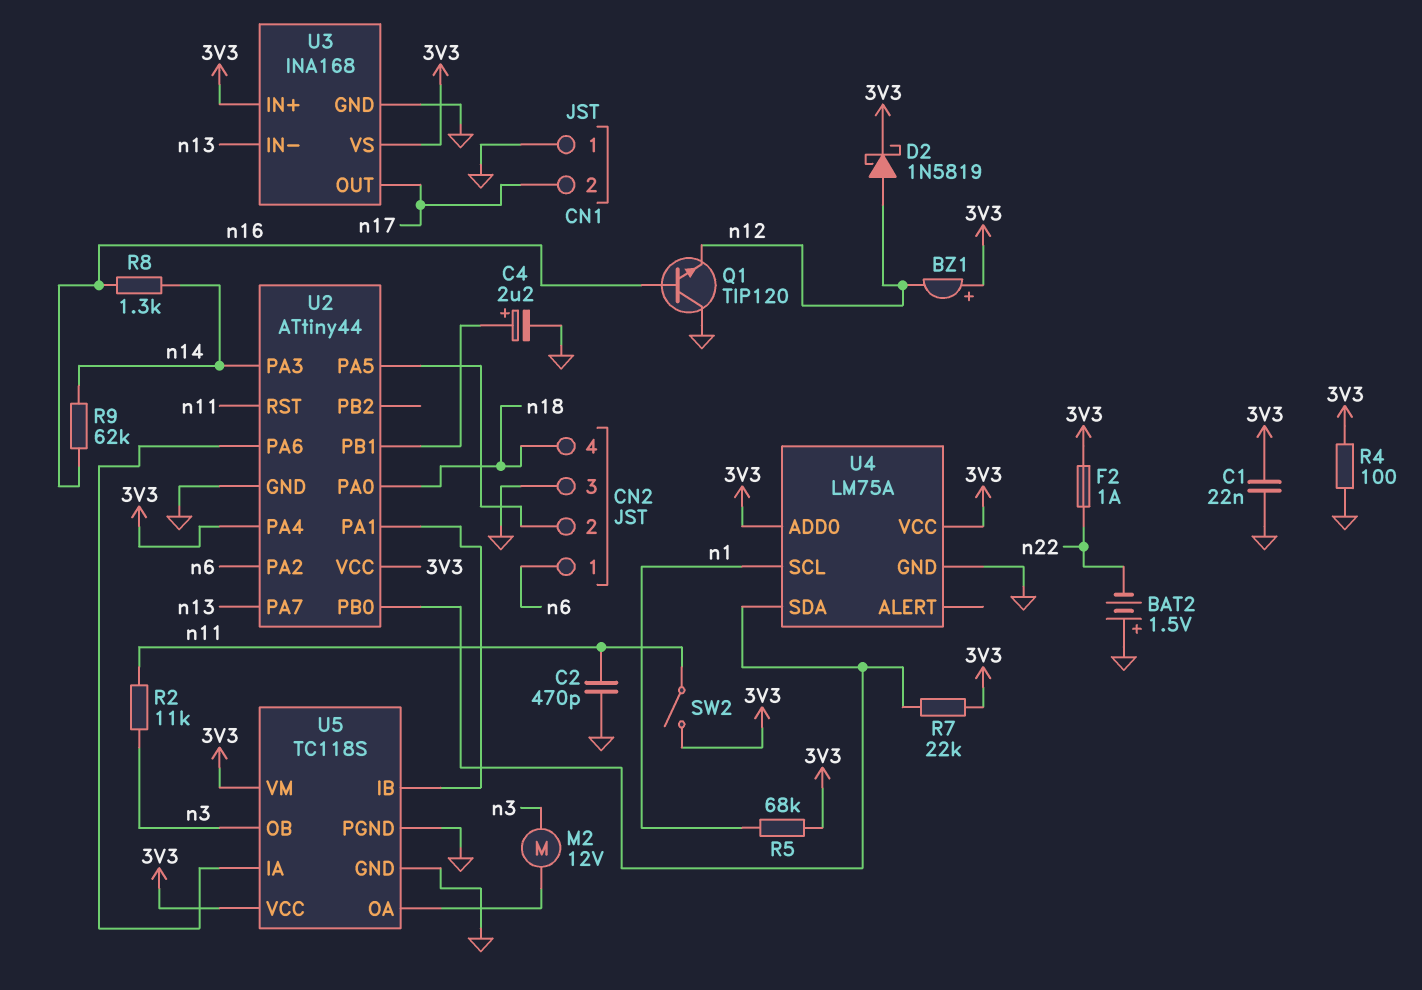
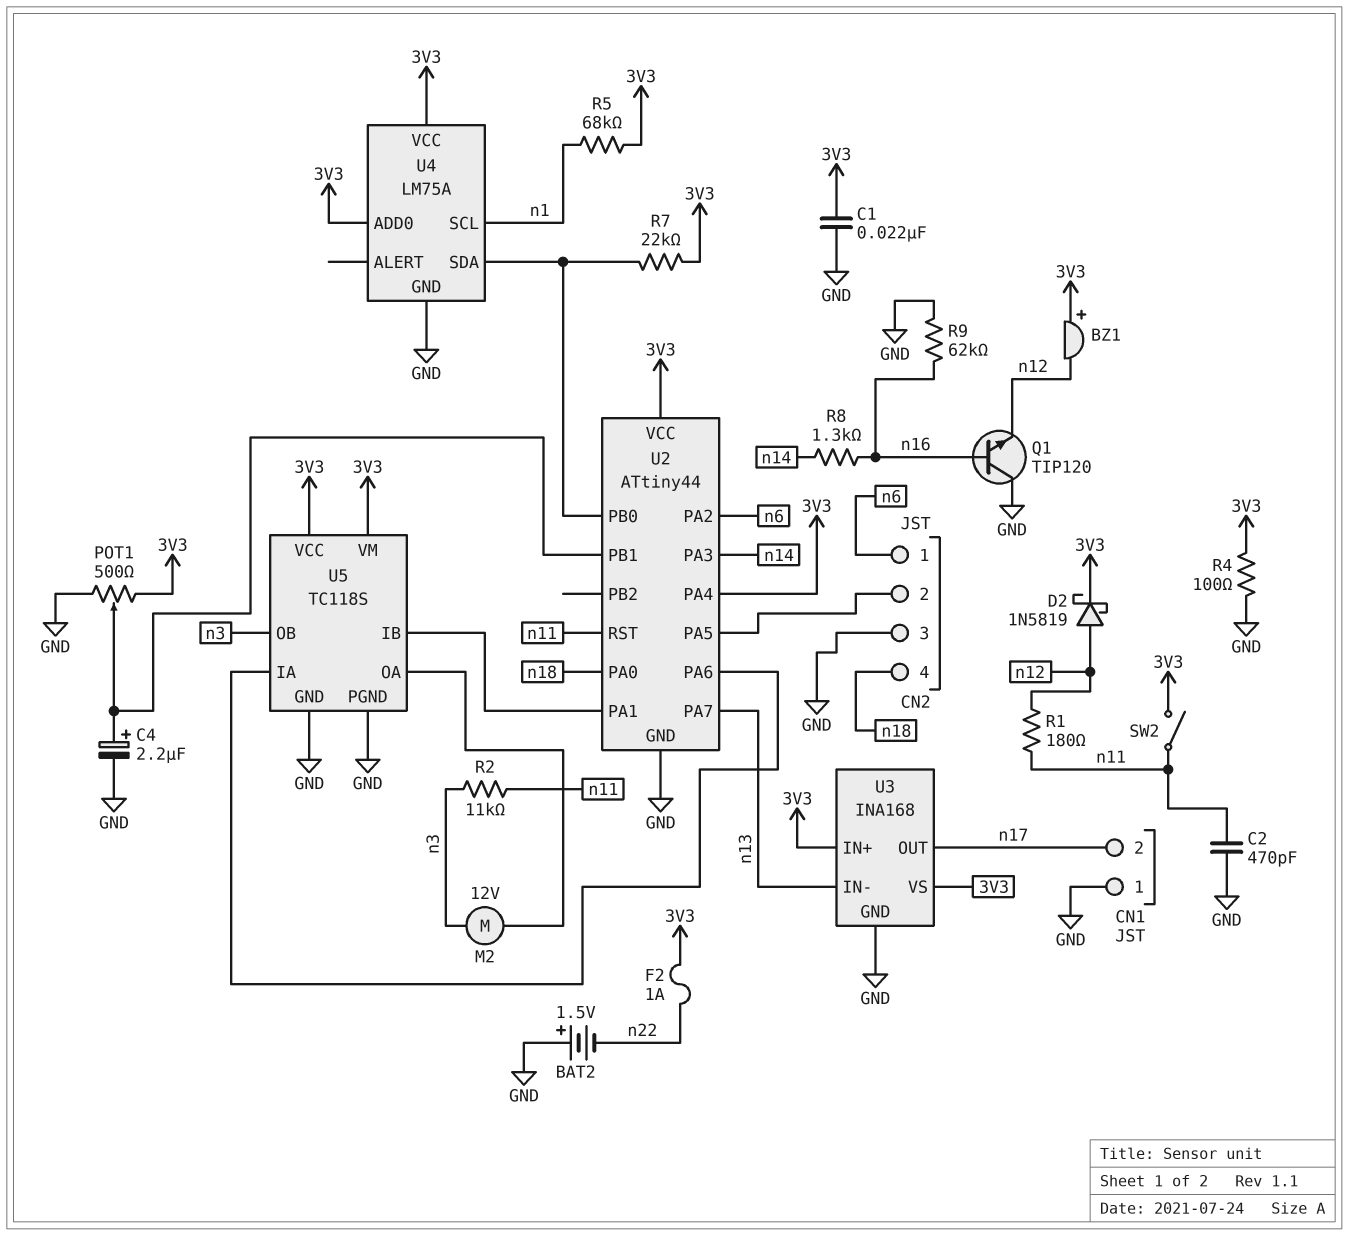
POT1: none -> 500 (3V3, GND, wiper U2/PB1)
R1: none -> 180 (n11, n12)
R9: 62k (n14, n16) -> 62k (GND, n16)

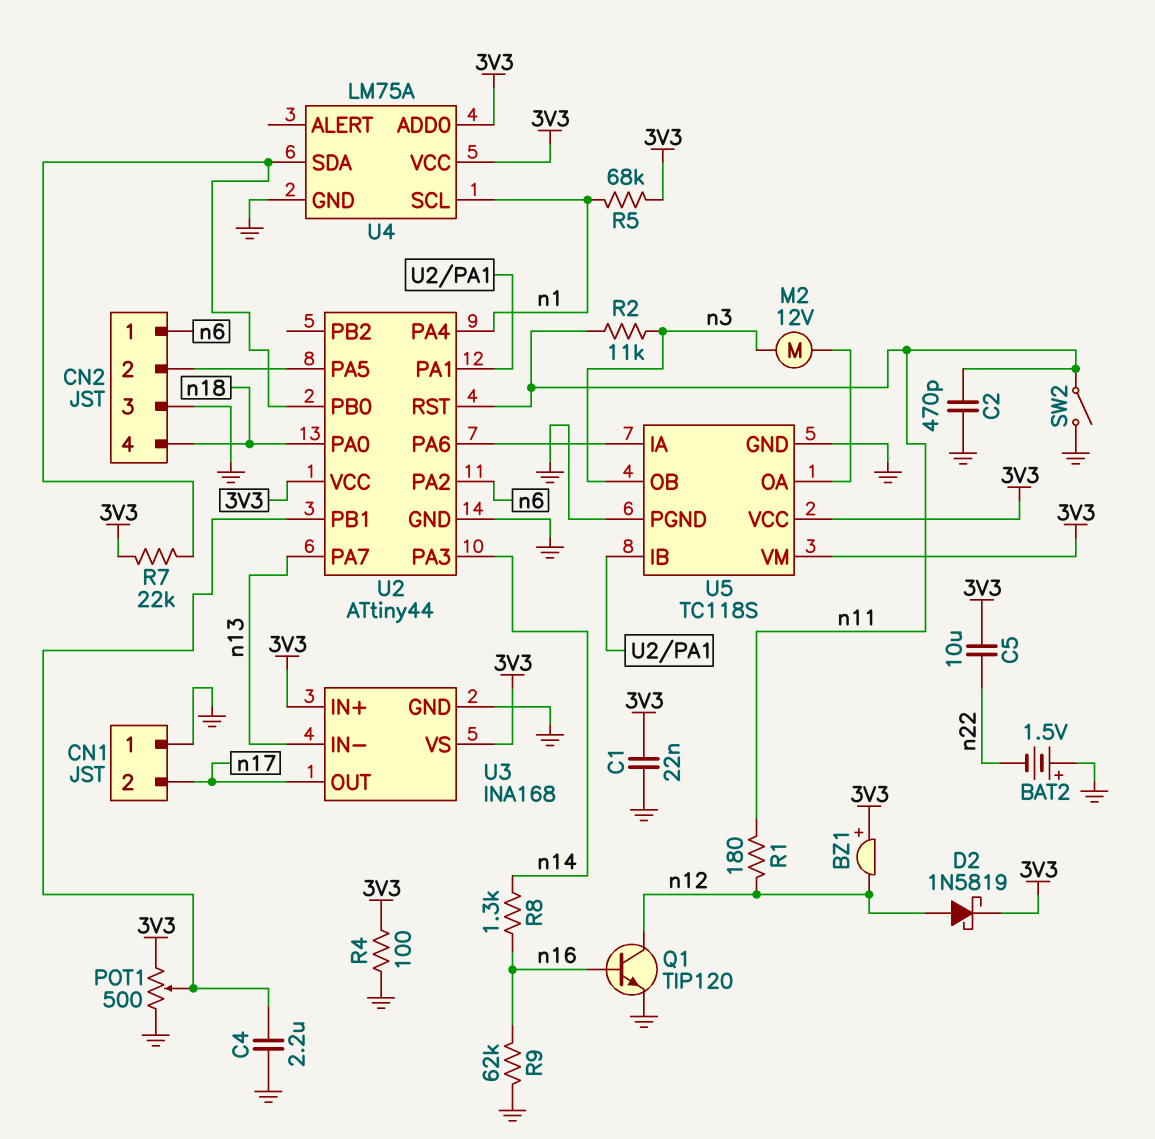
C4: 2.2uF (plus U2/PB1, minus GND) -> 2.2uF (GND, U2/PB1)
C5: none -> 10uF (3V3, n22)
F2: 1A (3V3, n22) -> none
Q1: NPN TIP120 (B n16, C GND, E n12) -> NPN TIP120 (B n16, C n12, E GND)
SW2: switch (3V3, n11) -> switch (GND, n11)
U2 pin PA4: 3V3 -> n1

